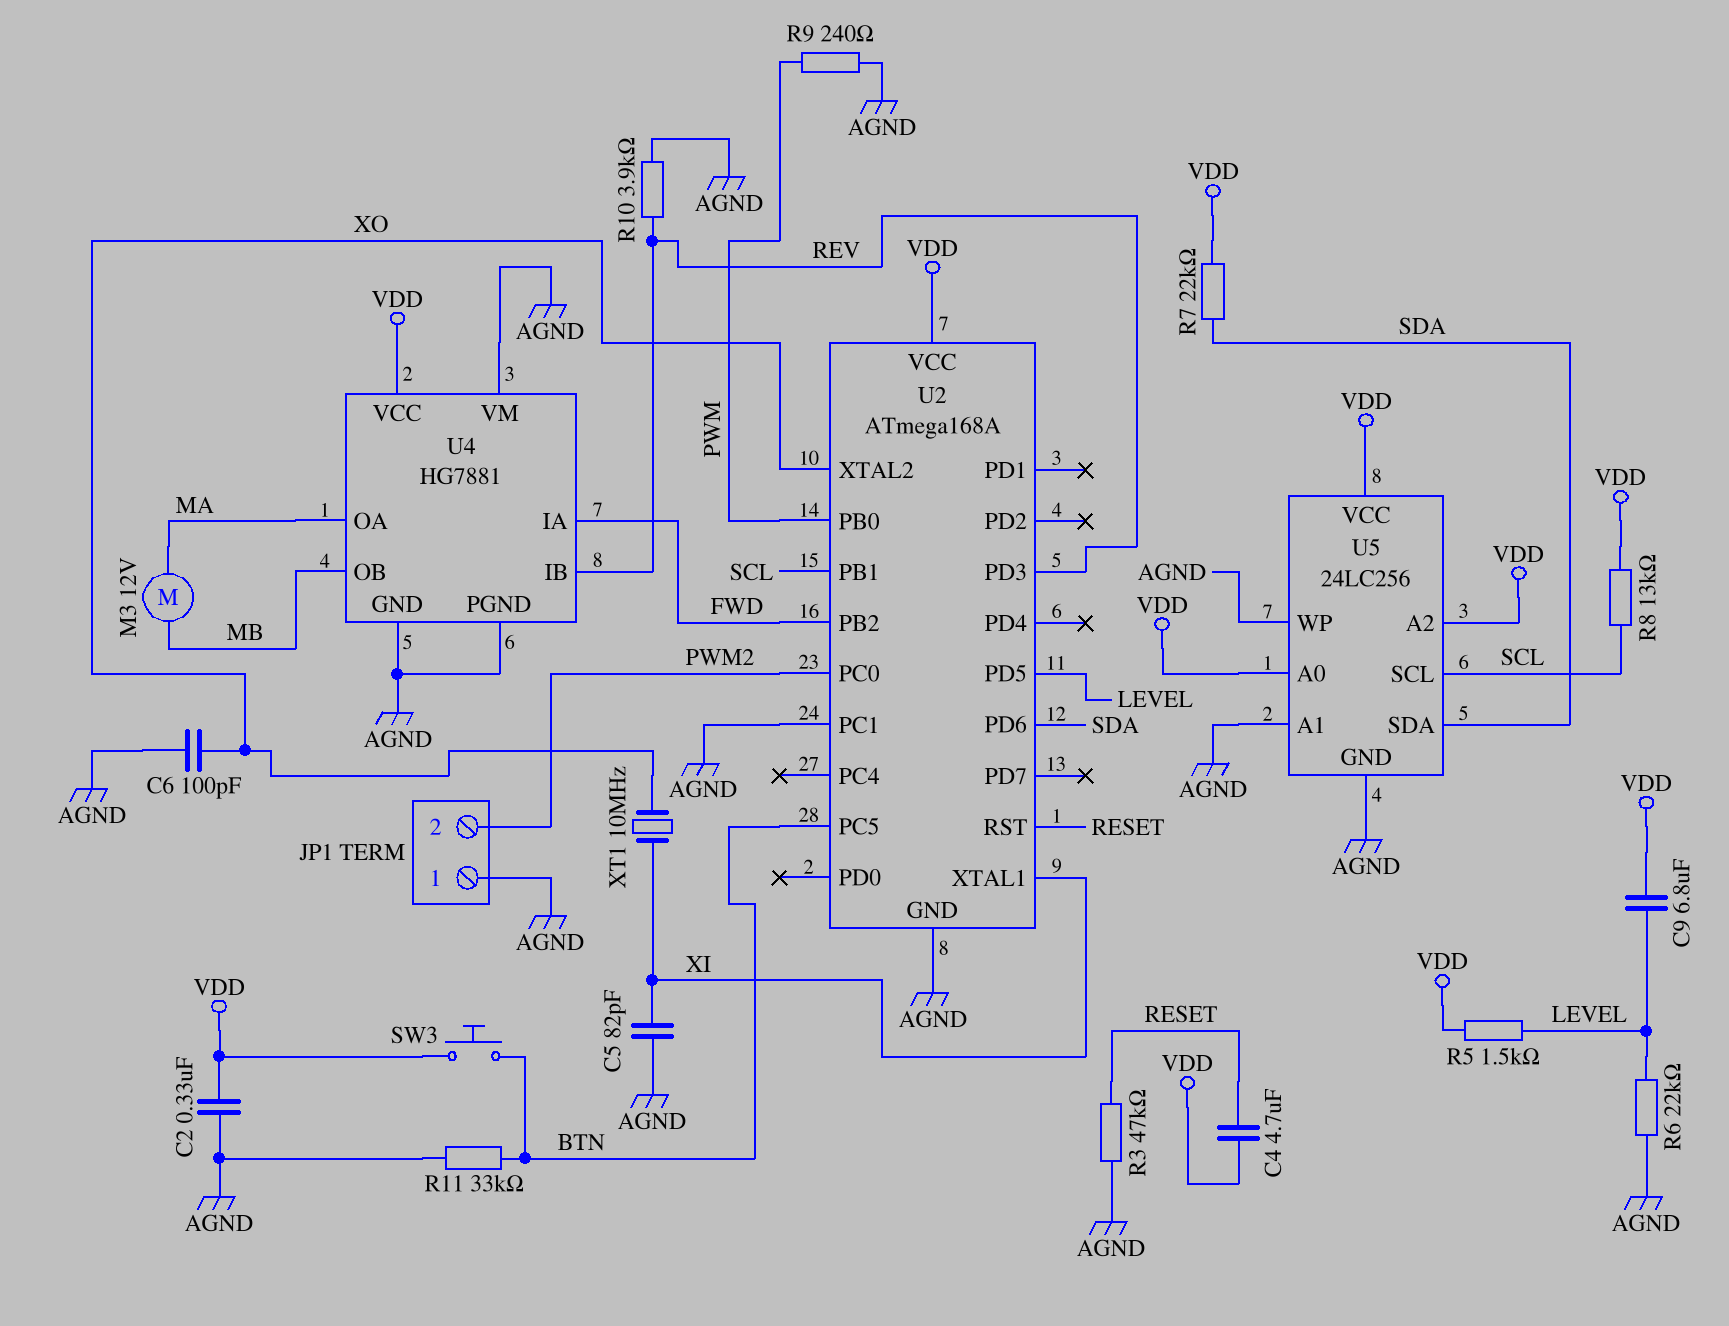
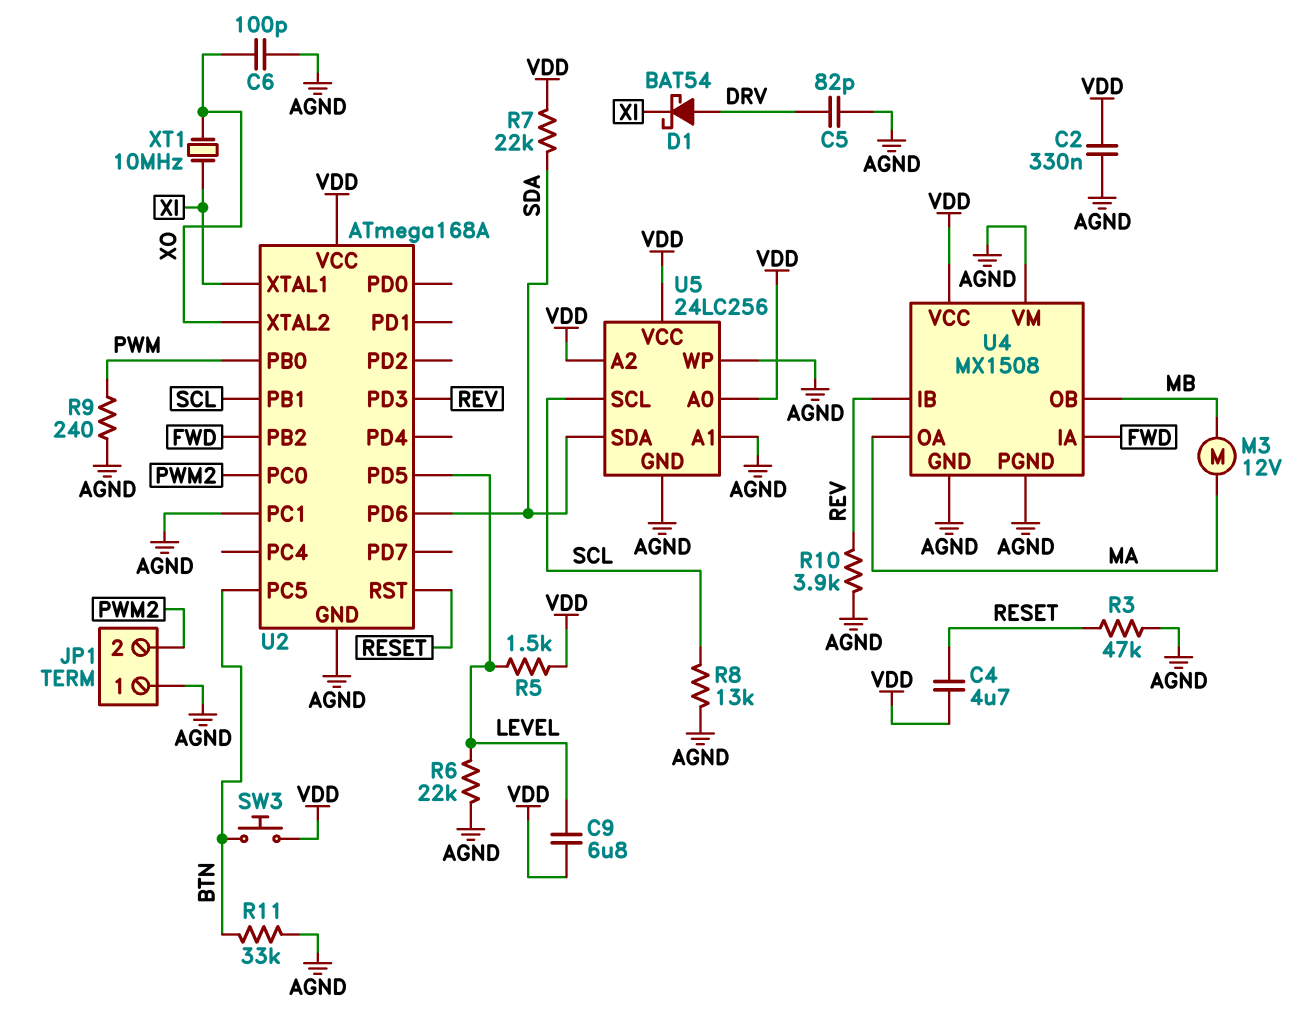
C5: 82pF (AGND, XI) -> 82pF (AGND, DRV)
D1: none -> schottky BAT54 (A DRV, K XI)
R8: 13k (SCL, VDD) -> 13k (AGND, SCL)
U4: HG7881 -> MX1508

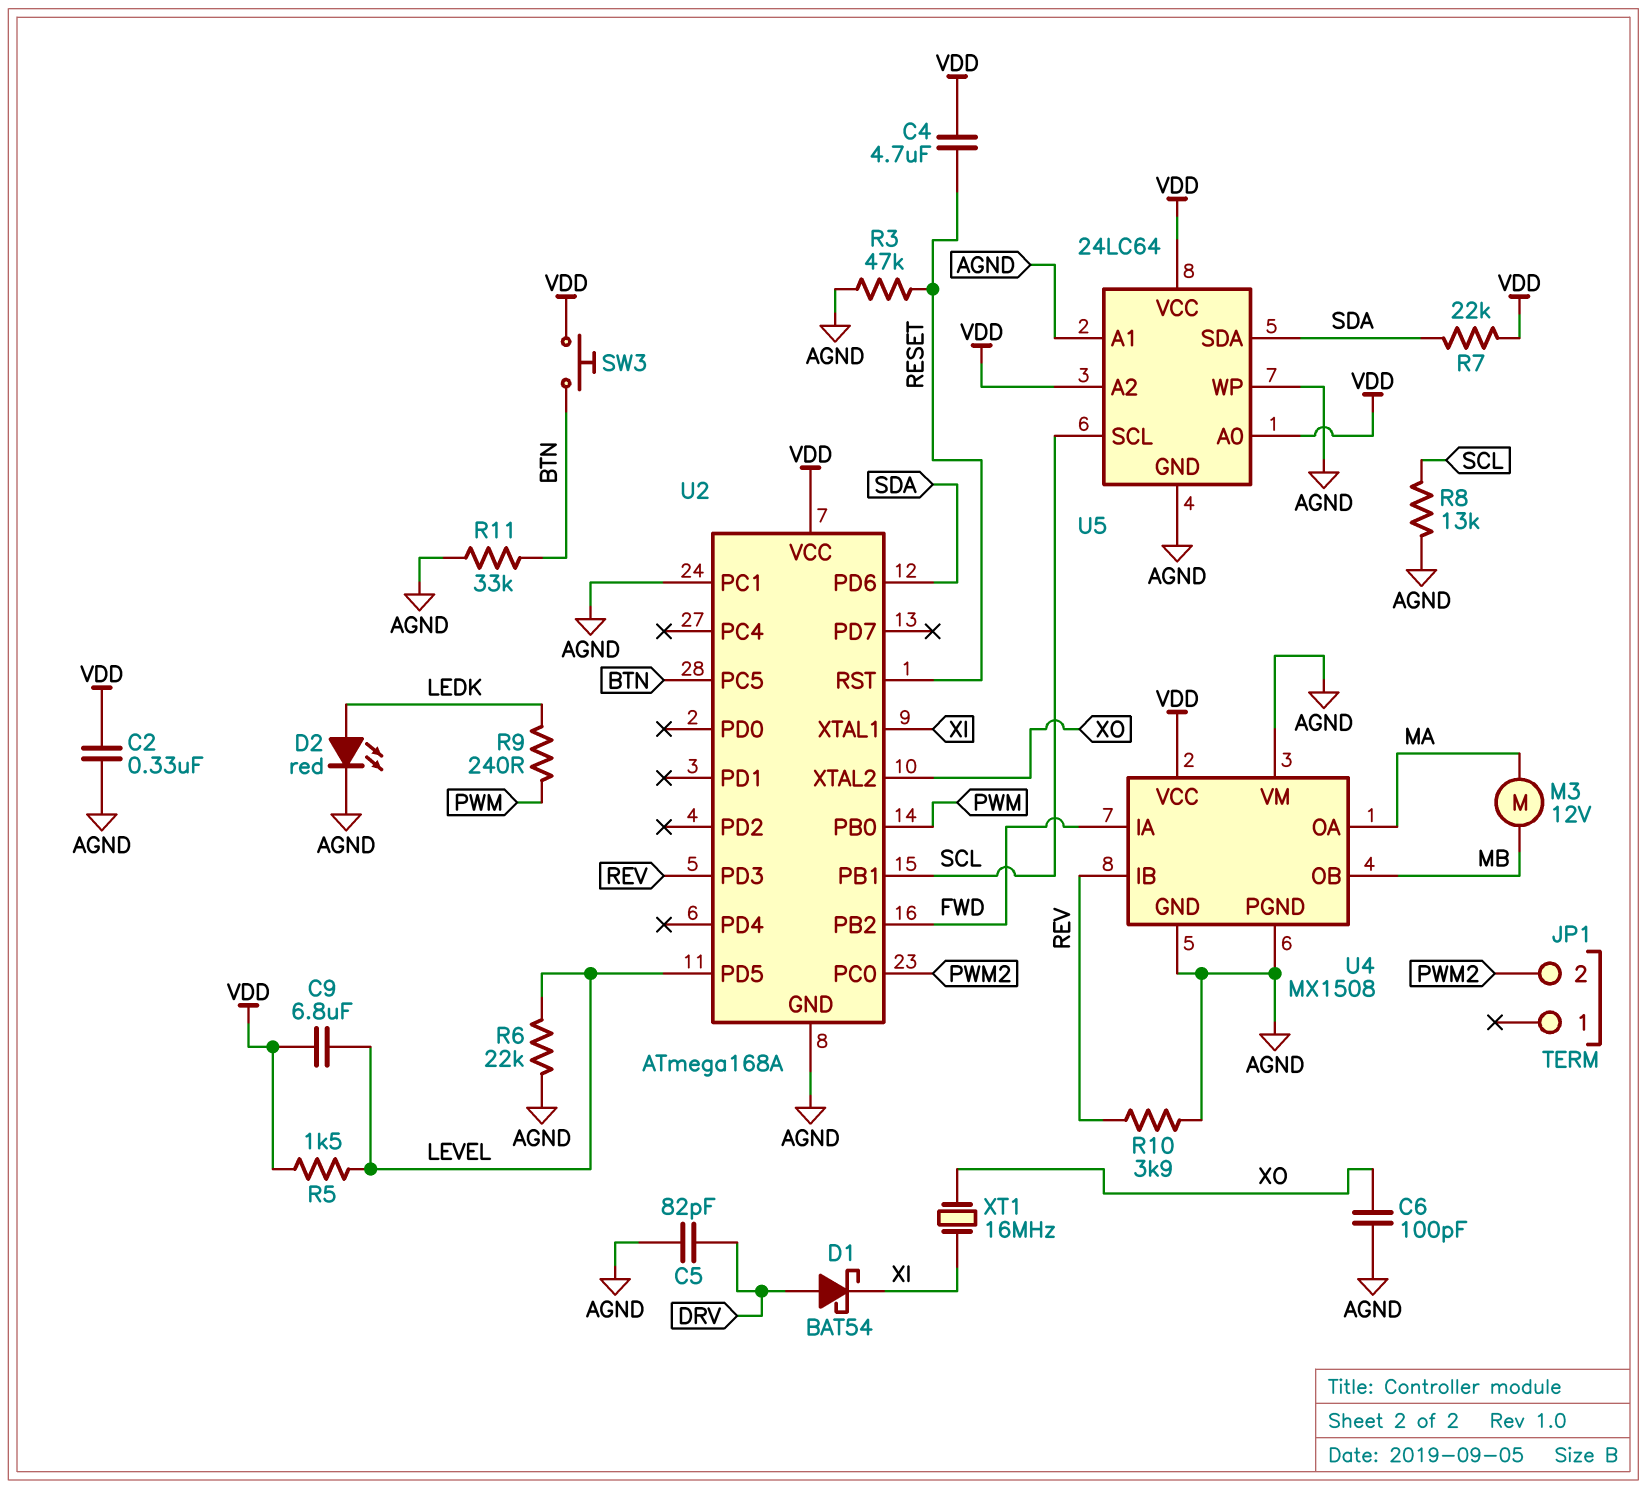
D2: none -> LED red (A LEDK, K AGND)
JP1 pin 1: AGND -> none
R9: 240 (AGND, PWM) -> 240 (LEDK, PWM)
U5: 24LC256 -> 24LC64
XT1: 10MHz (XI, XO) -> 16MHz (XI, XO)

